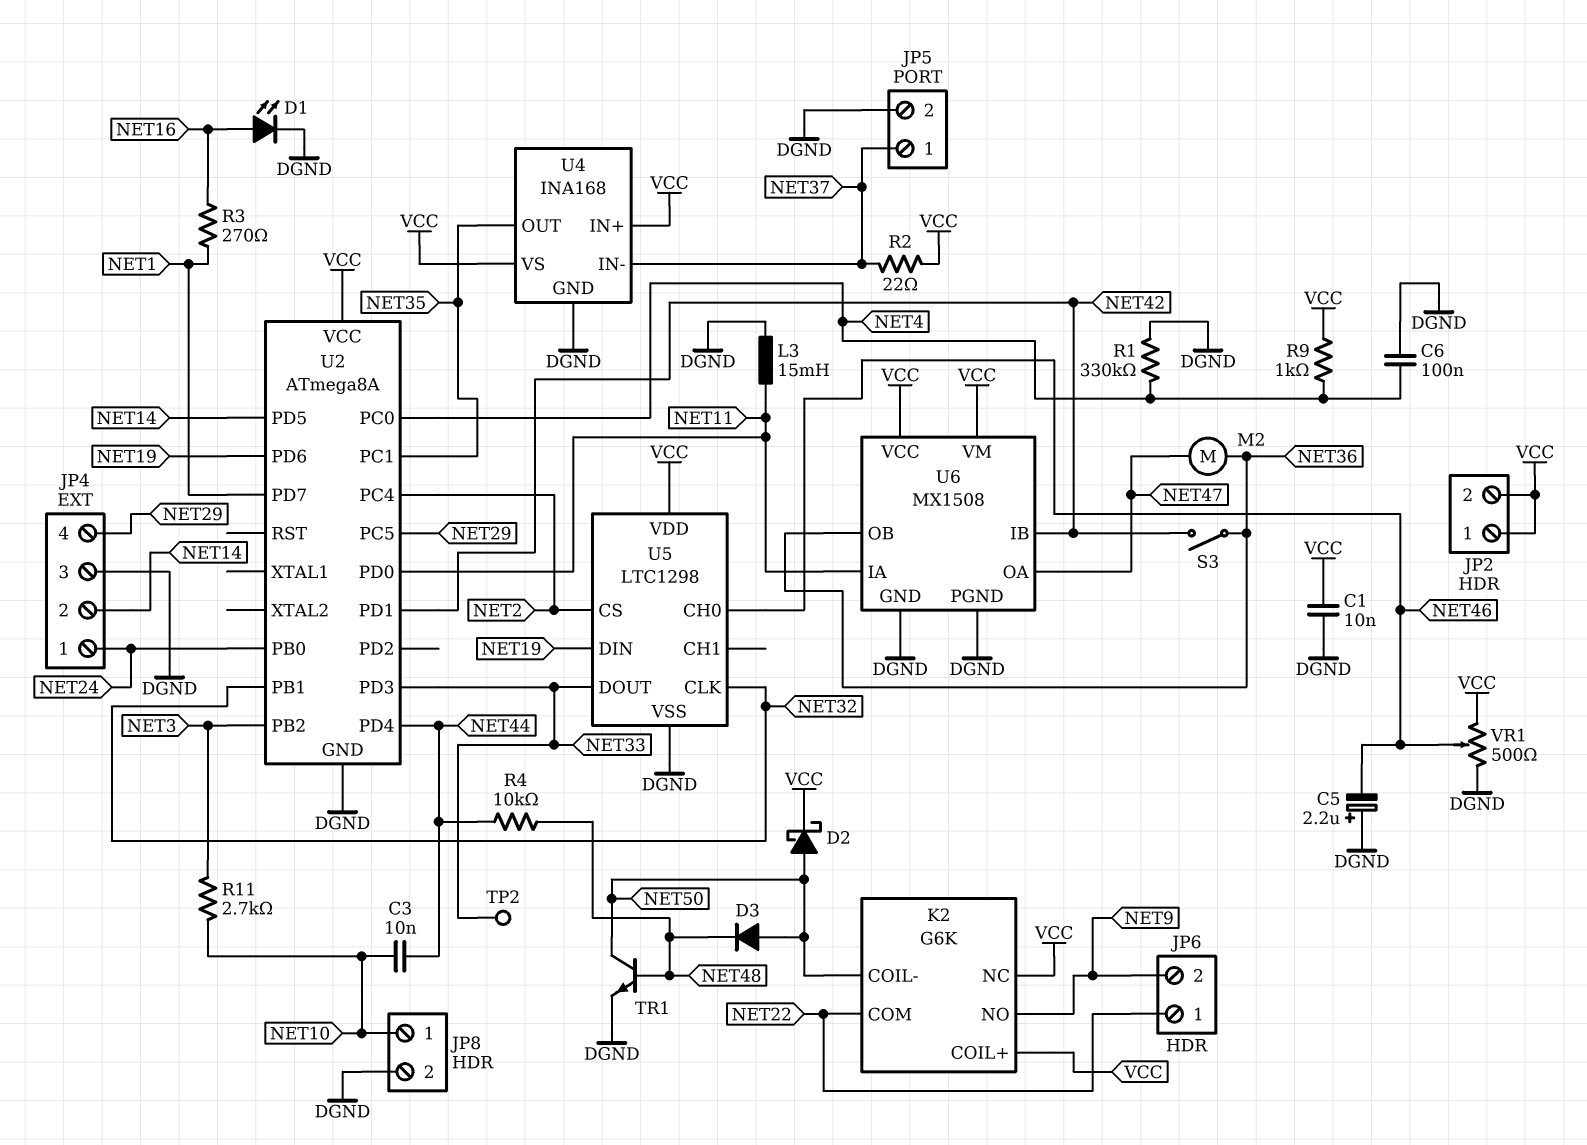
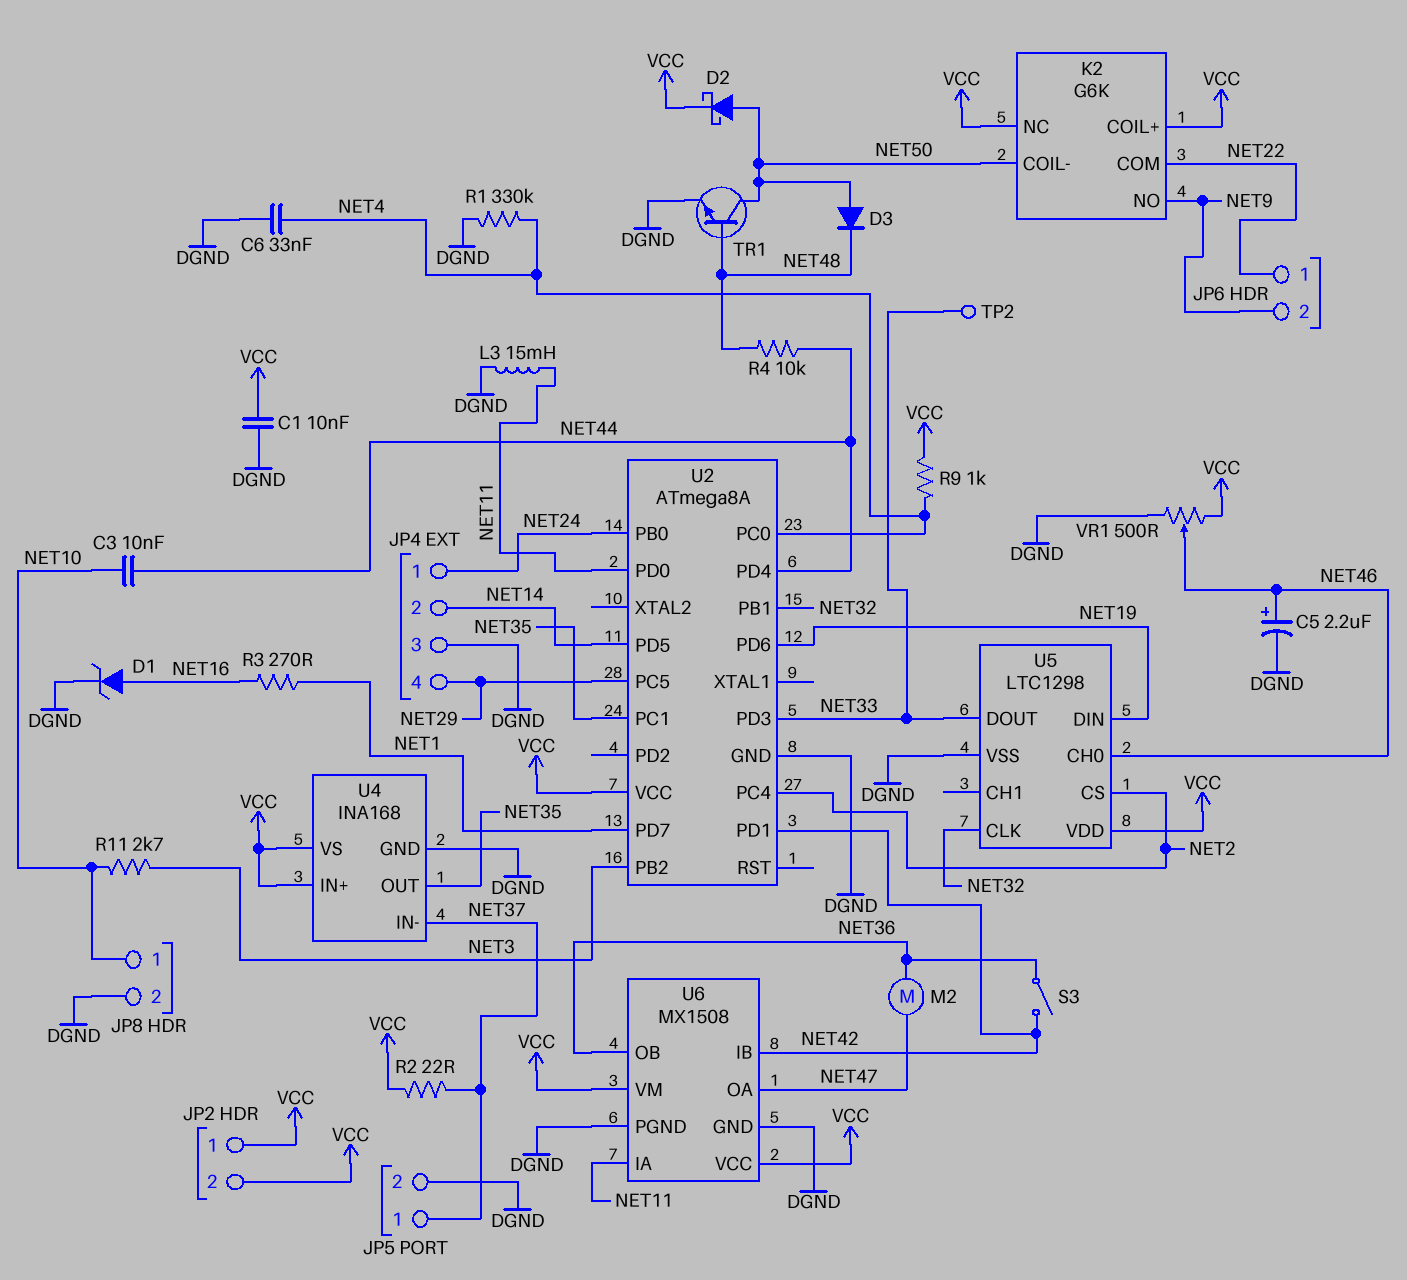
C5: 2.2uF (plus DGND, minus NET46) -> 2.2uF (plus NET46, minus DGND)
C6: 100nF (DGND, NET4) -> 33nF (DGND, NET4)
D1: LED (A NET16, K DGND) -> zener (A NET16, K DGND)

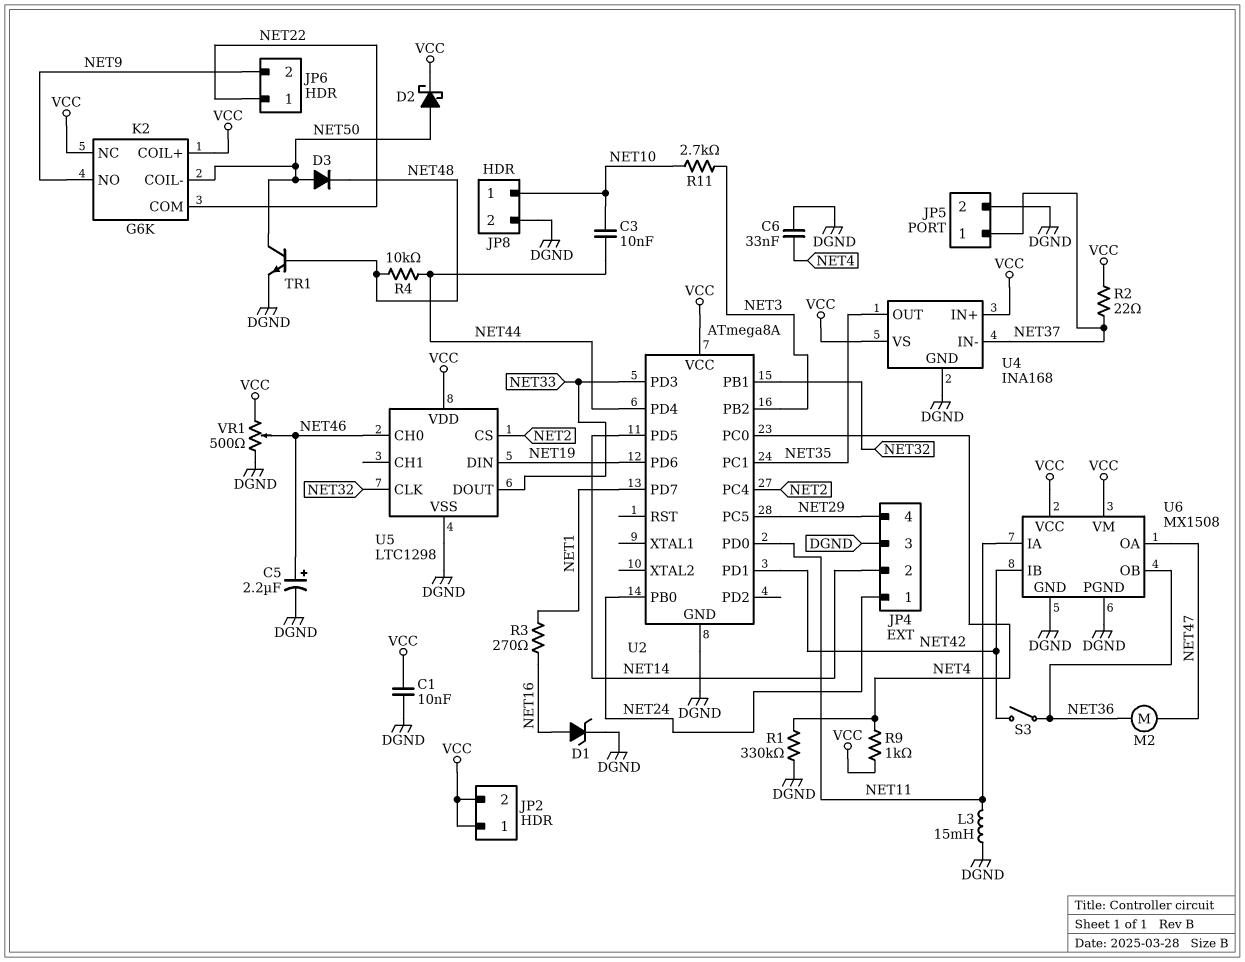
TP2: test point (NET33) -> none

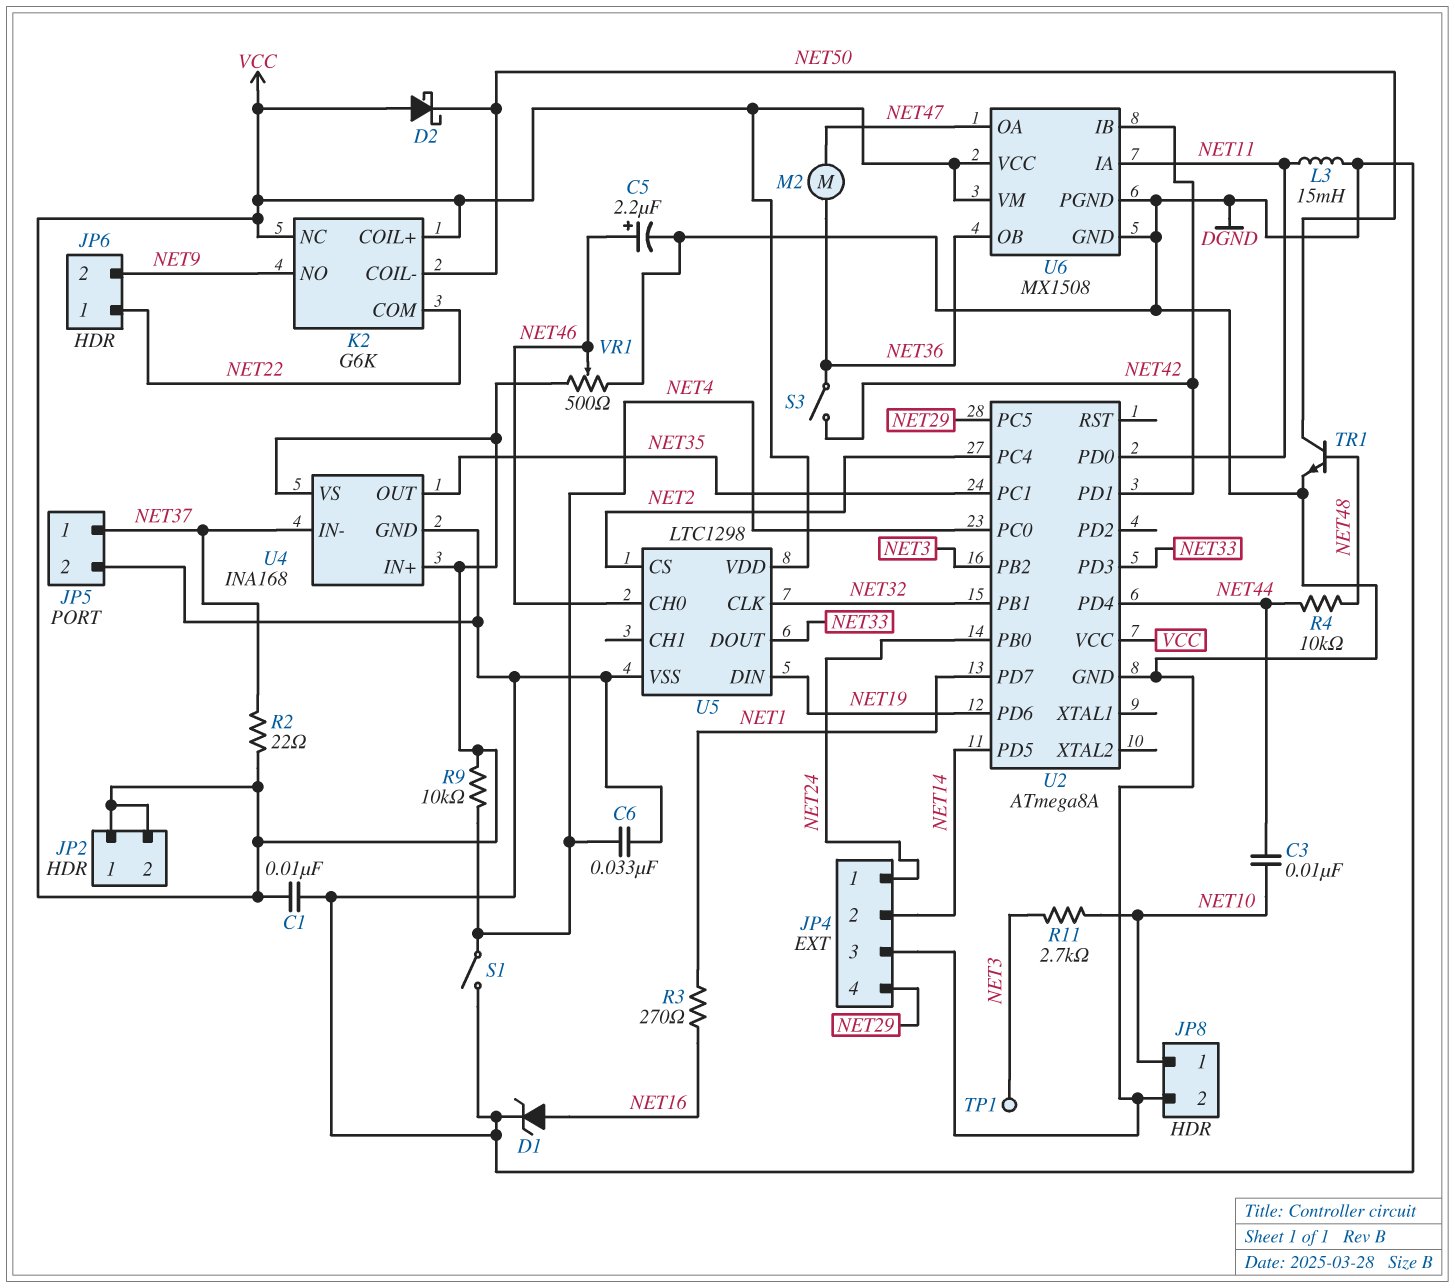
D2: schottky (A NET50, K VCC) -> schottky (A VCC, K NET50)
D3: diode (A NET50, K NET48) -> none
R1: 330k (DGND, NET4) -> none
R9: 1k (NET4, VCC) -> 10k (NET4, VCC)
S1: none -> switch (DGND, NET4)
TP1: none -> test point (NET3)

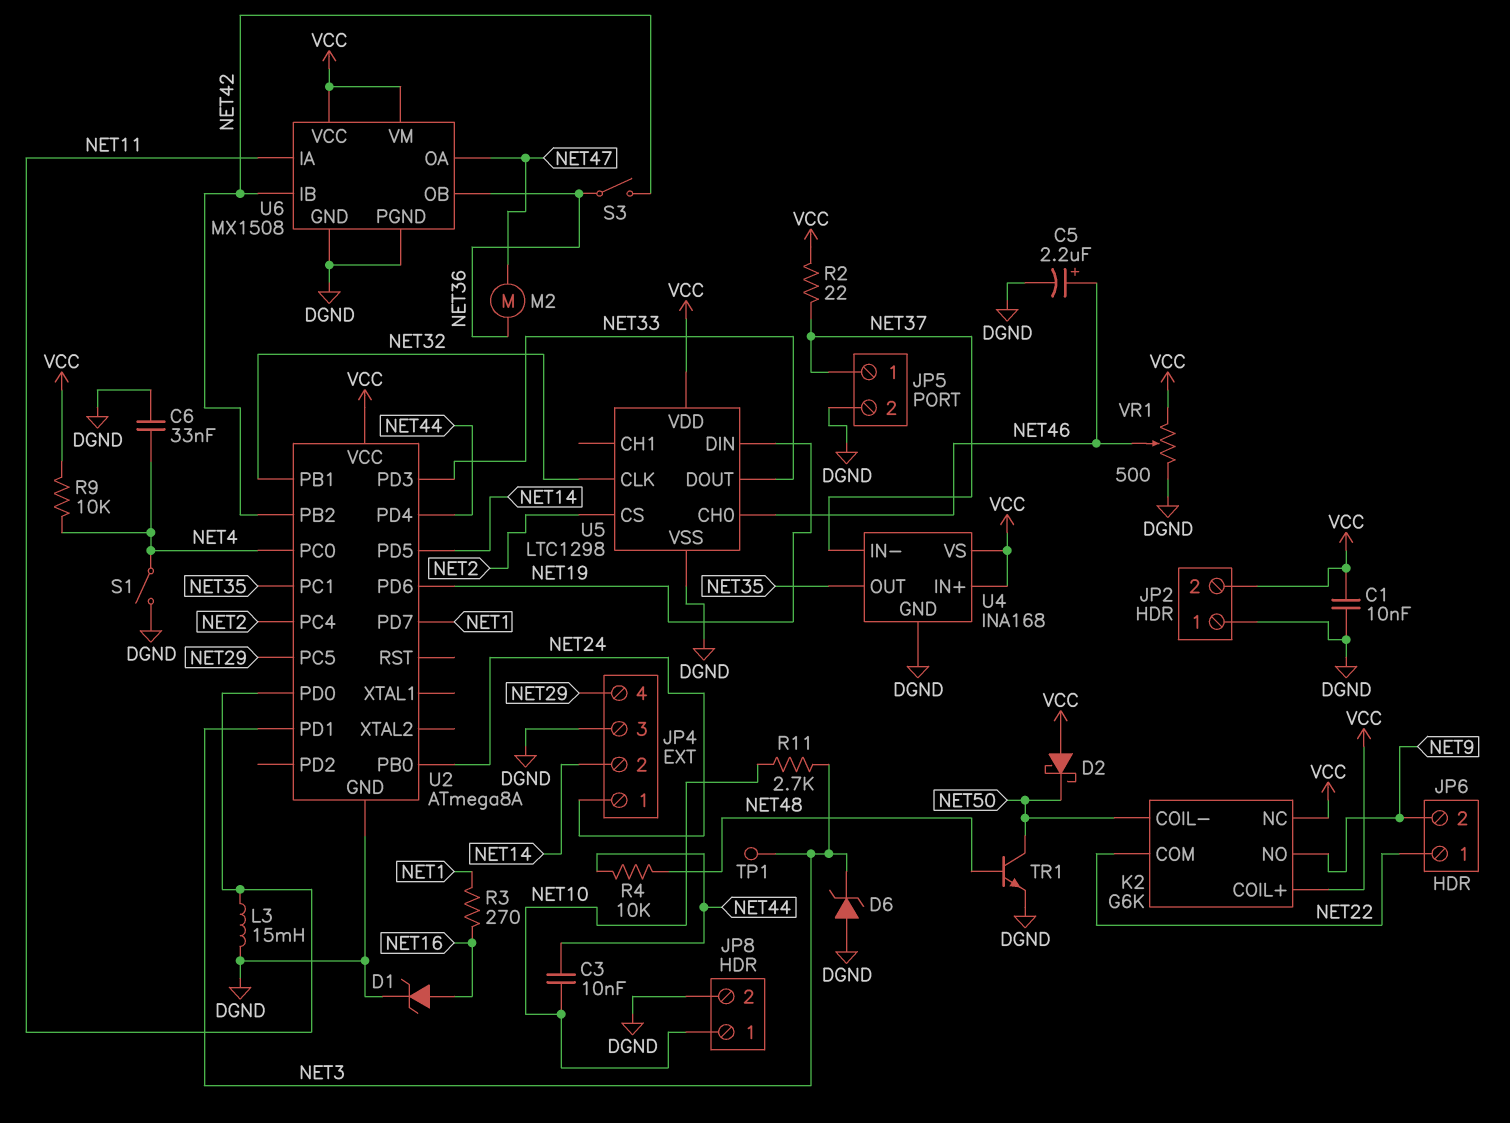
D6: none -> zener (A DGND, K NET3)
JP2 pin 1: VCC -> DGND
U2 pin PB2: NET3 -> NET42
U2 pin PD1: NET42 -> NET3

